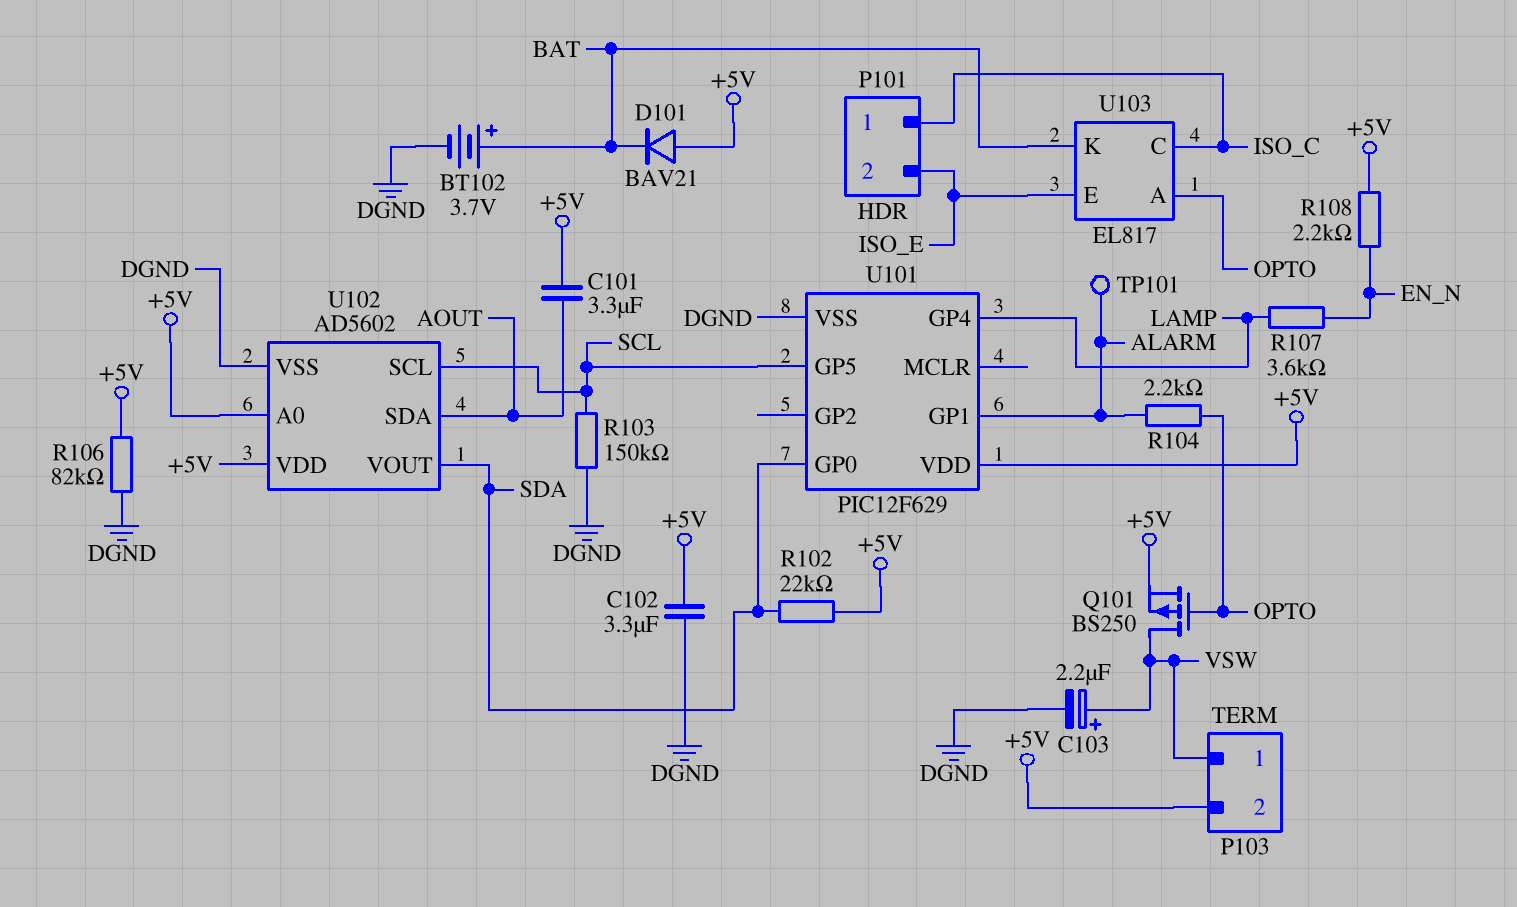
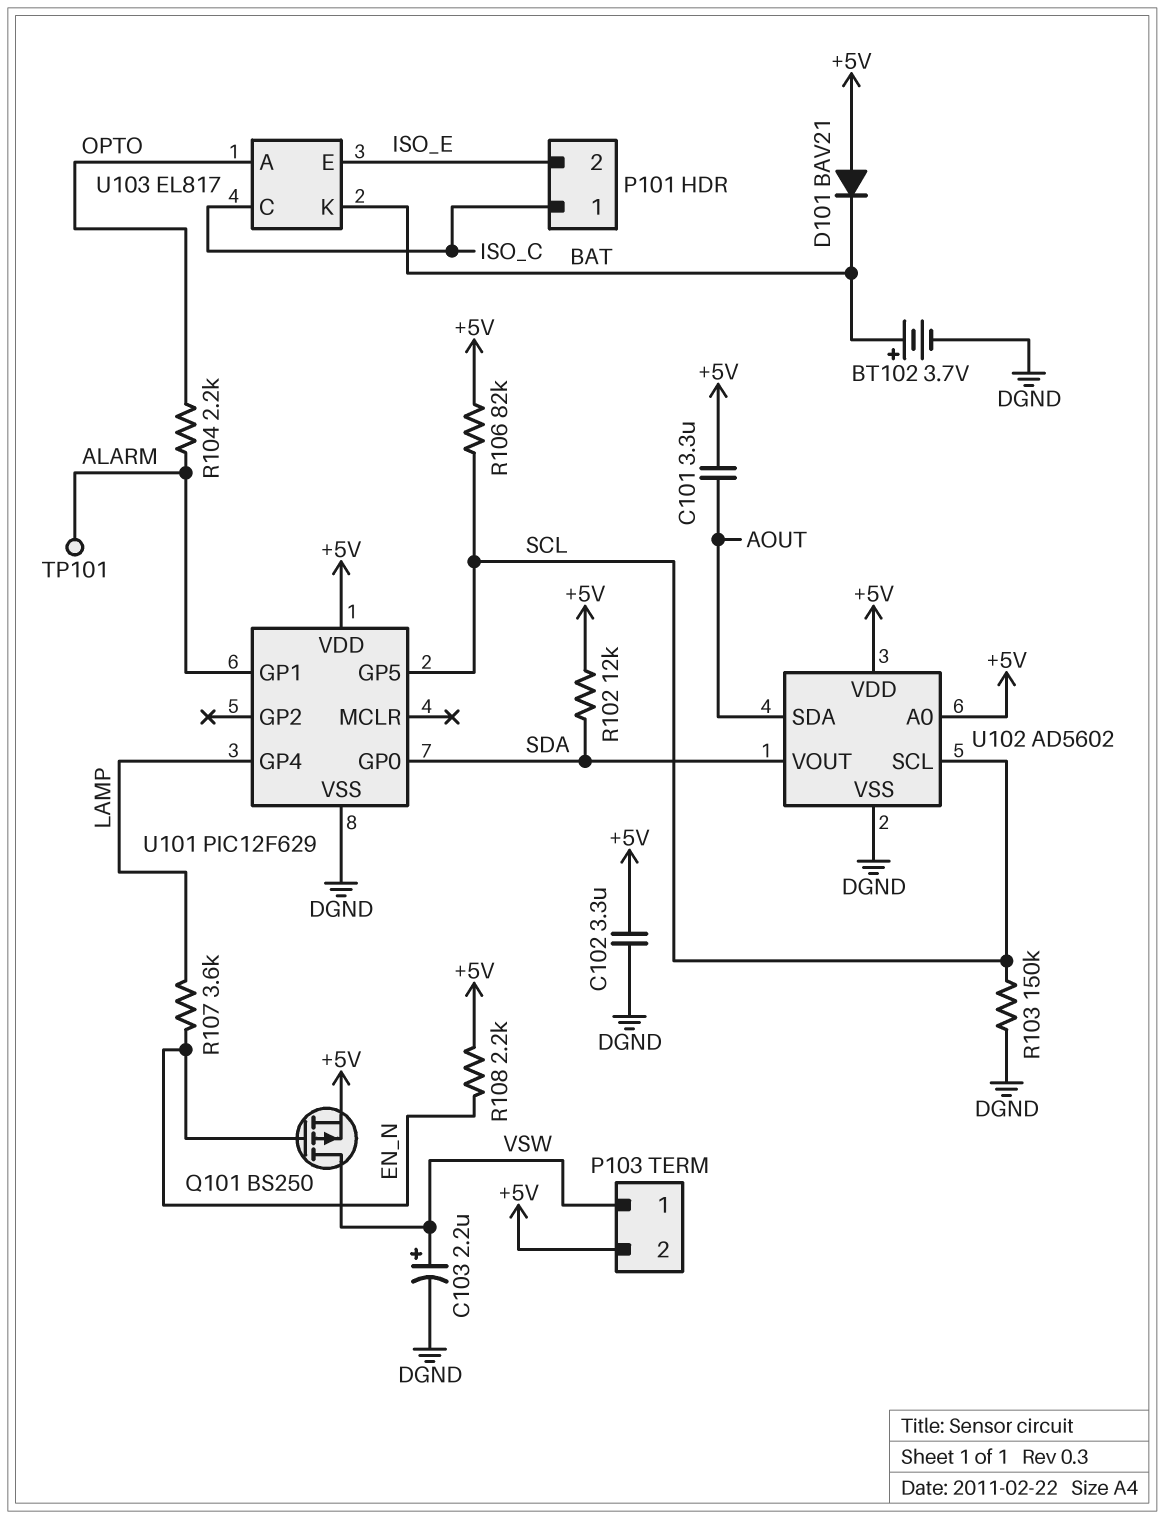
Q101: PMOS BS250 (G OPTO, D VSW, S +5V) -> PMOS BS250 (G EN_N, D VSW, S +5V)
R102: 22k (+5V, SDA) -> 12k (+5V, SDA)
R106: 82k (+5V, DGND) -> 82k (+5V, SCL)

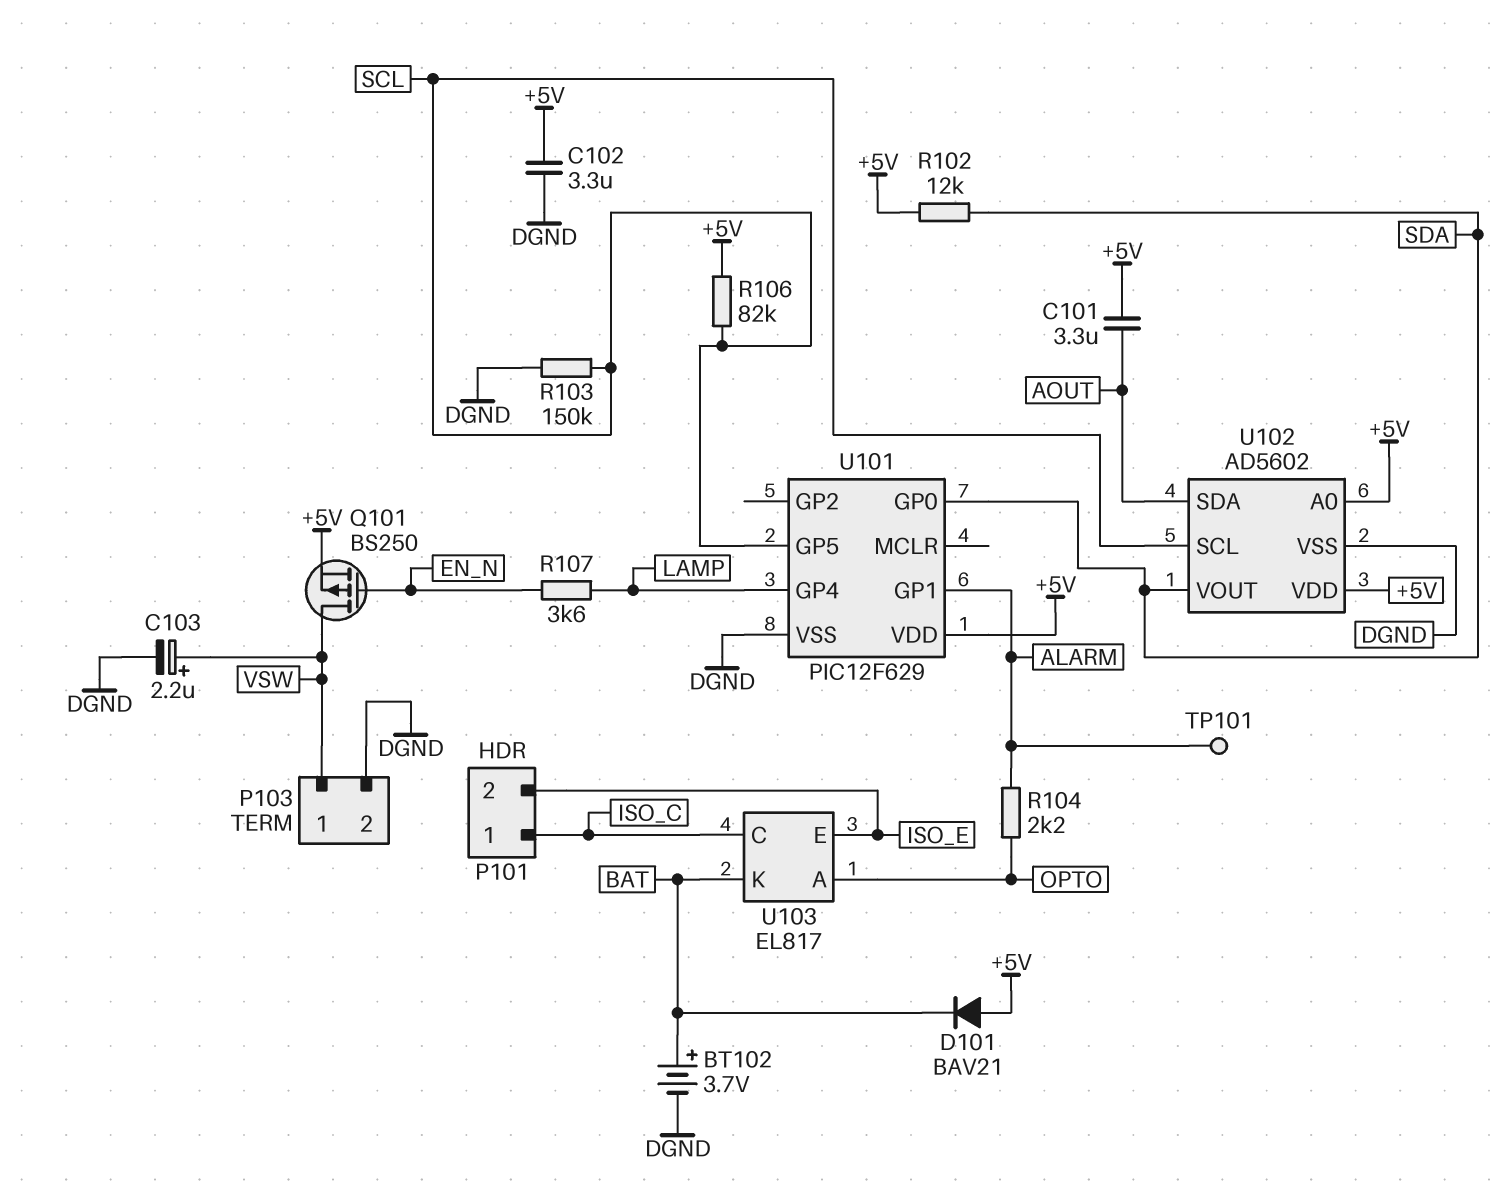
P103 pin 2: +5V -> DGND
R108: 2.2k (+5V, EN_N) -> none

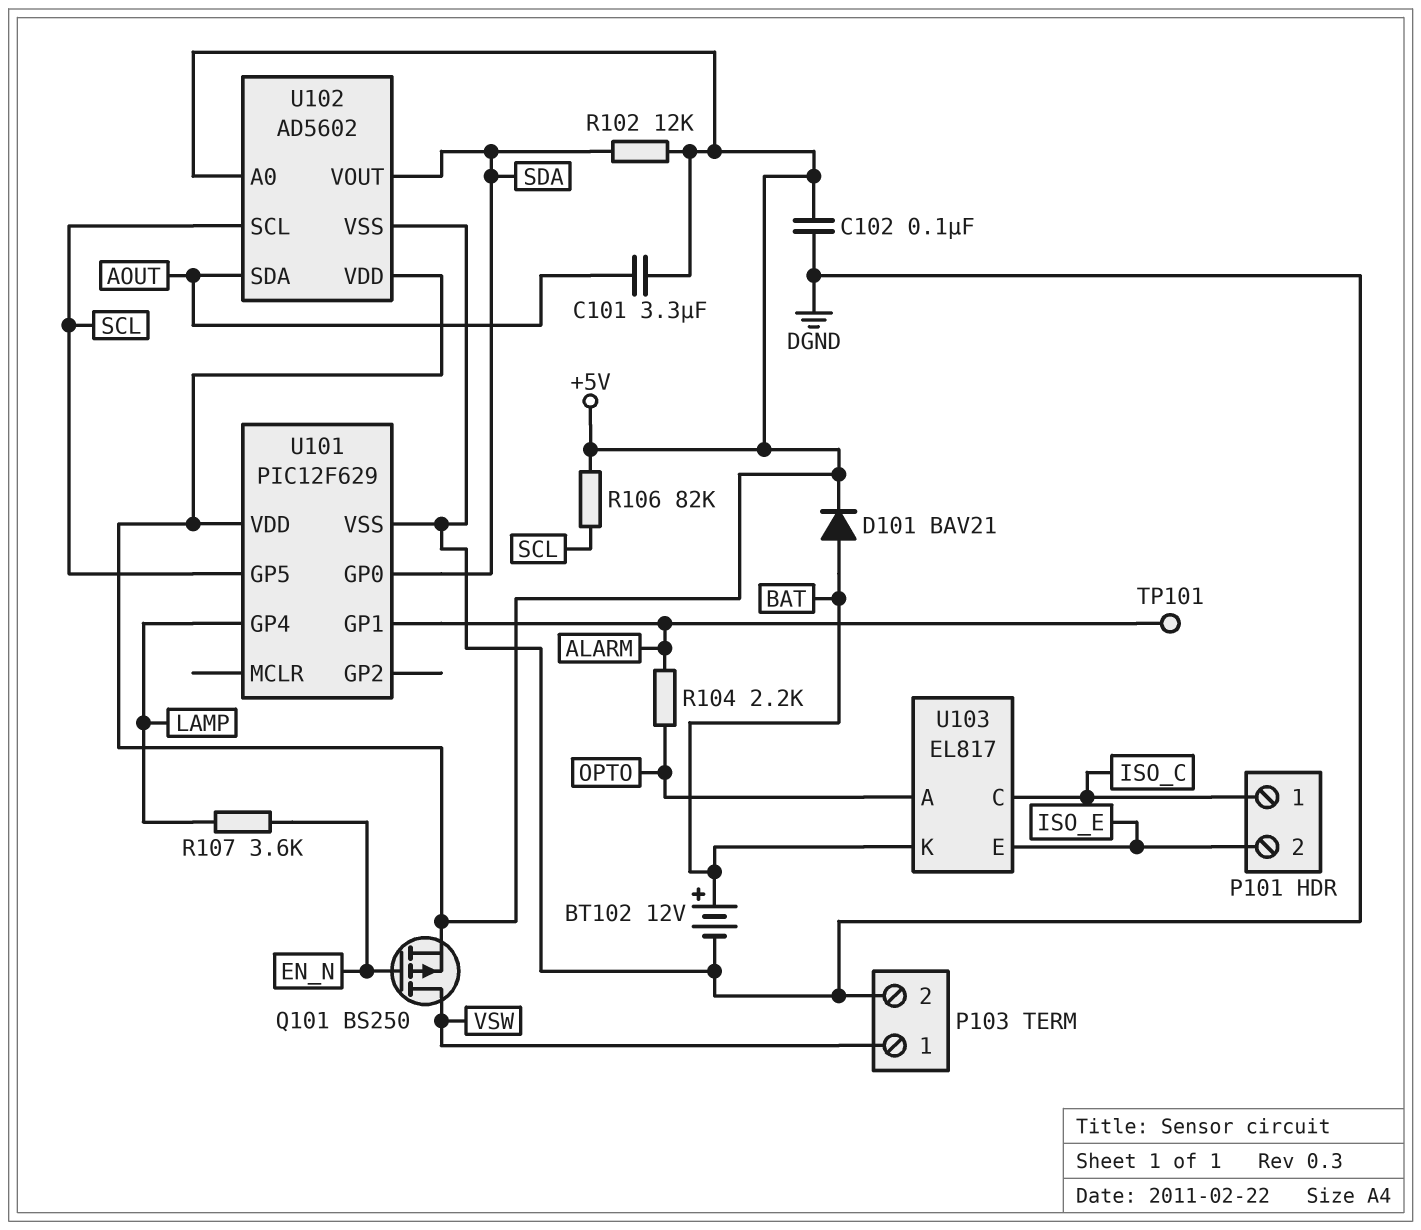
BT102: 3.7V (plus BAT, minus DGND) -> 12V (plus BAT, minus DGND)
C102: 3.3uF (+5V, DGND) -> 100nF (+5V, DGND)
C103: 2.2uF (plus VSW, minus DGND) -> none
D101: diode BAV21 (A +5V, K BAT) -> diode BAV21 (A BAT, K +5V)
R103: 150k (DGND, SCL) -> none

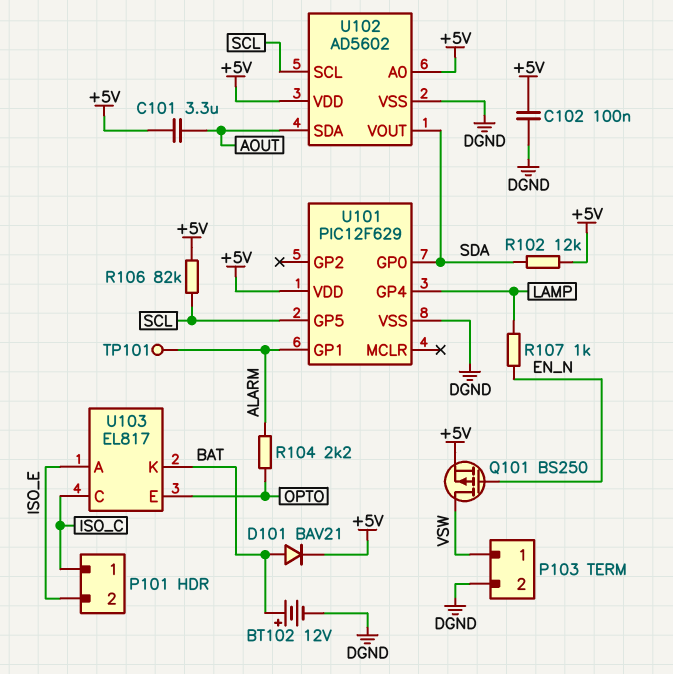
R107: 3.6k (EN_N, LAMP) -> 1k (EN_N, LAMP)
U103 pin A: OPTO -> ISO_E
U103 pin E: ISO_E -> OPTO

